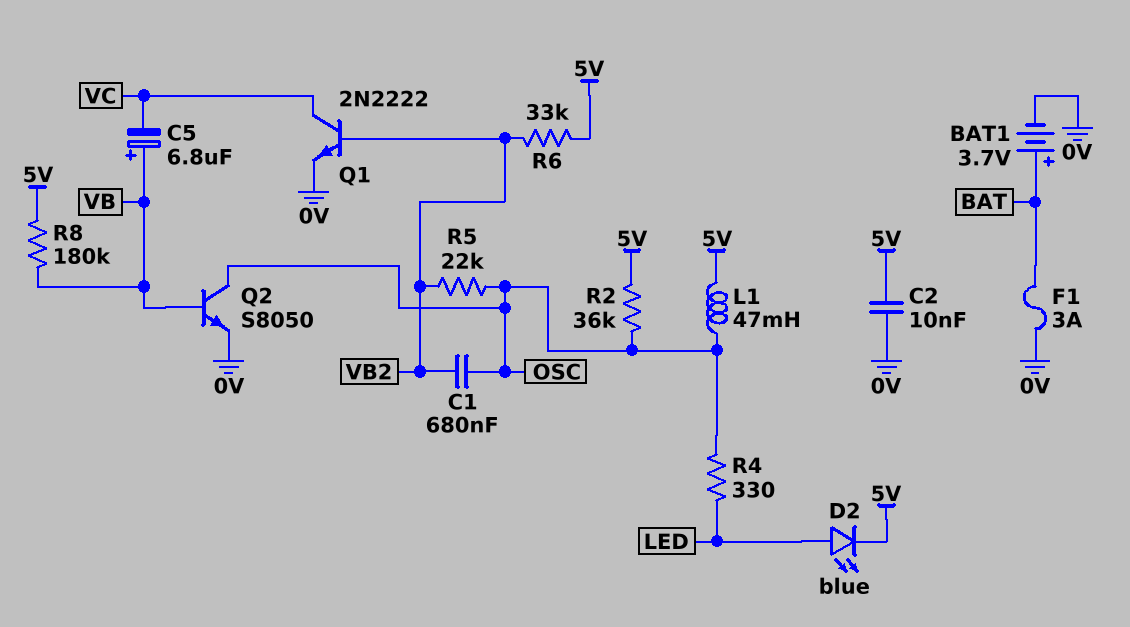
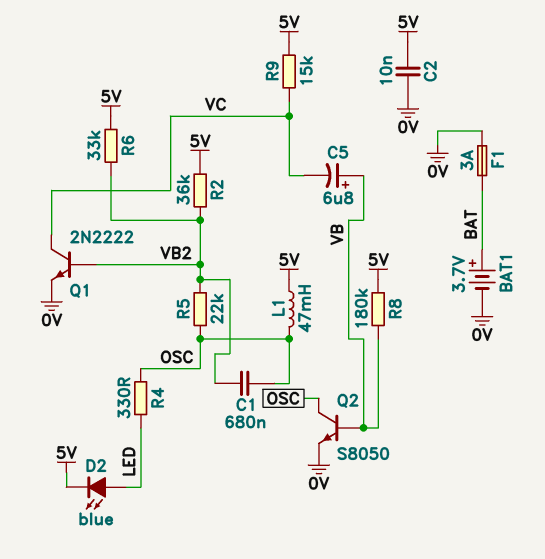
R2: 36k (5V, OSC) -> 36k (5V, VB2)
R9: none -> 15k (5V, VC)

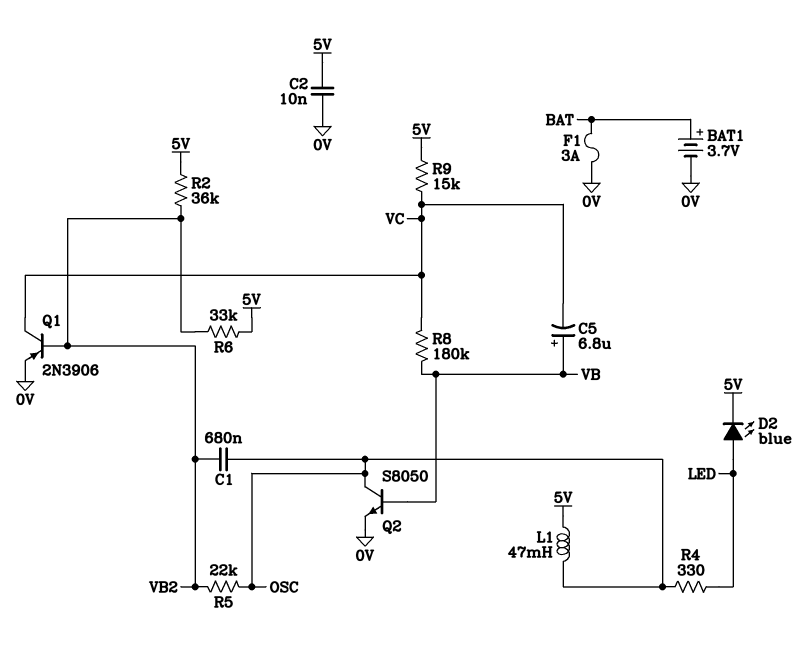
Q1: NPN 2N2222 (B VB2, C VC, E 0V) -> PNP 2N3906 (B VB2, C VC, E 0V)
R8: 180k (5V, VB) -> 180k (VB, VC)

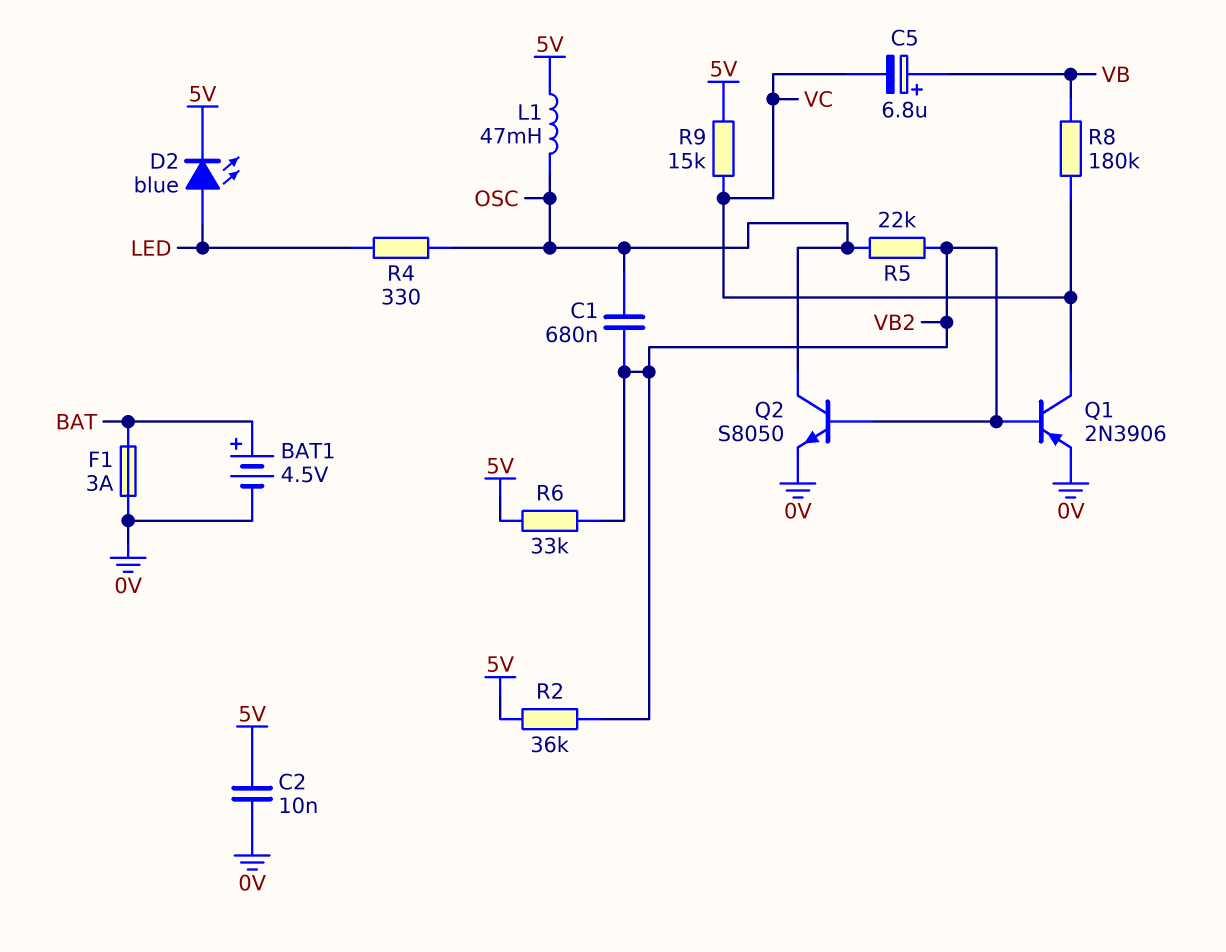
BAT1: 3.7V (plus BAT, minus 0V) -> 4.5V (plus BAT, minus 0V)
Q2: NPN S8050 (B VB, C OSC, E 0V) -> NPN S8050 (B VB2, C OSC, E 0V)

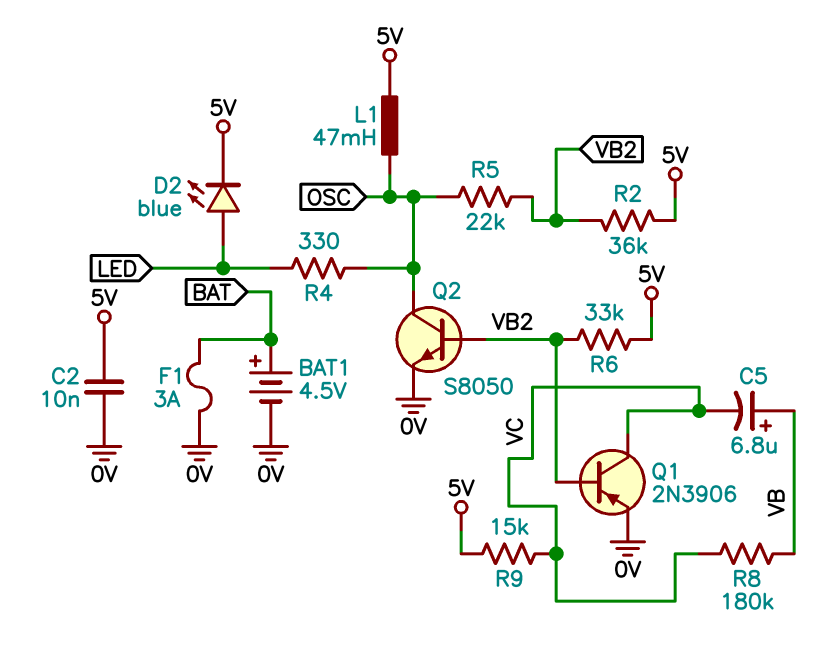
C1: 680nF (OSC, VB2) -> none

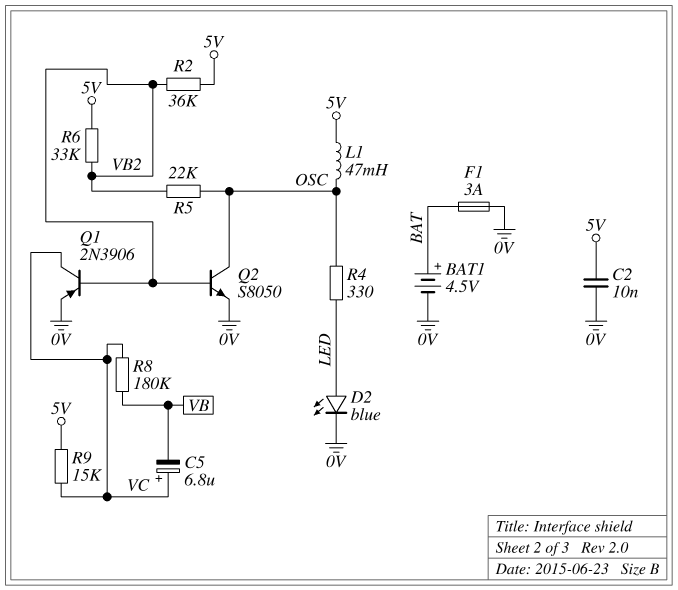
C5: 6.8uF (plus VB, minus VC) -> 6.8uF (plus VC, minus VB)
D2: LED blue (A LED, K 5V) -> LED blue (A LED, K 0V)

